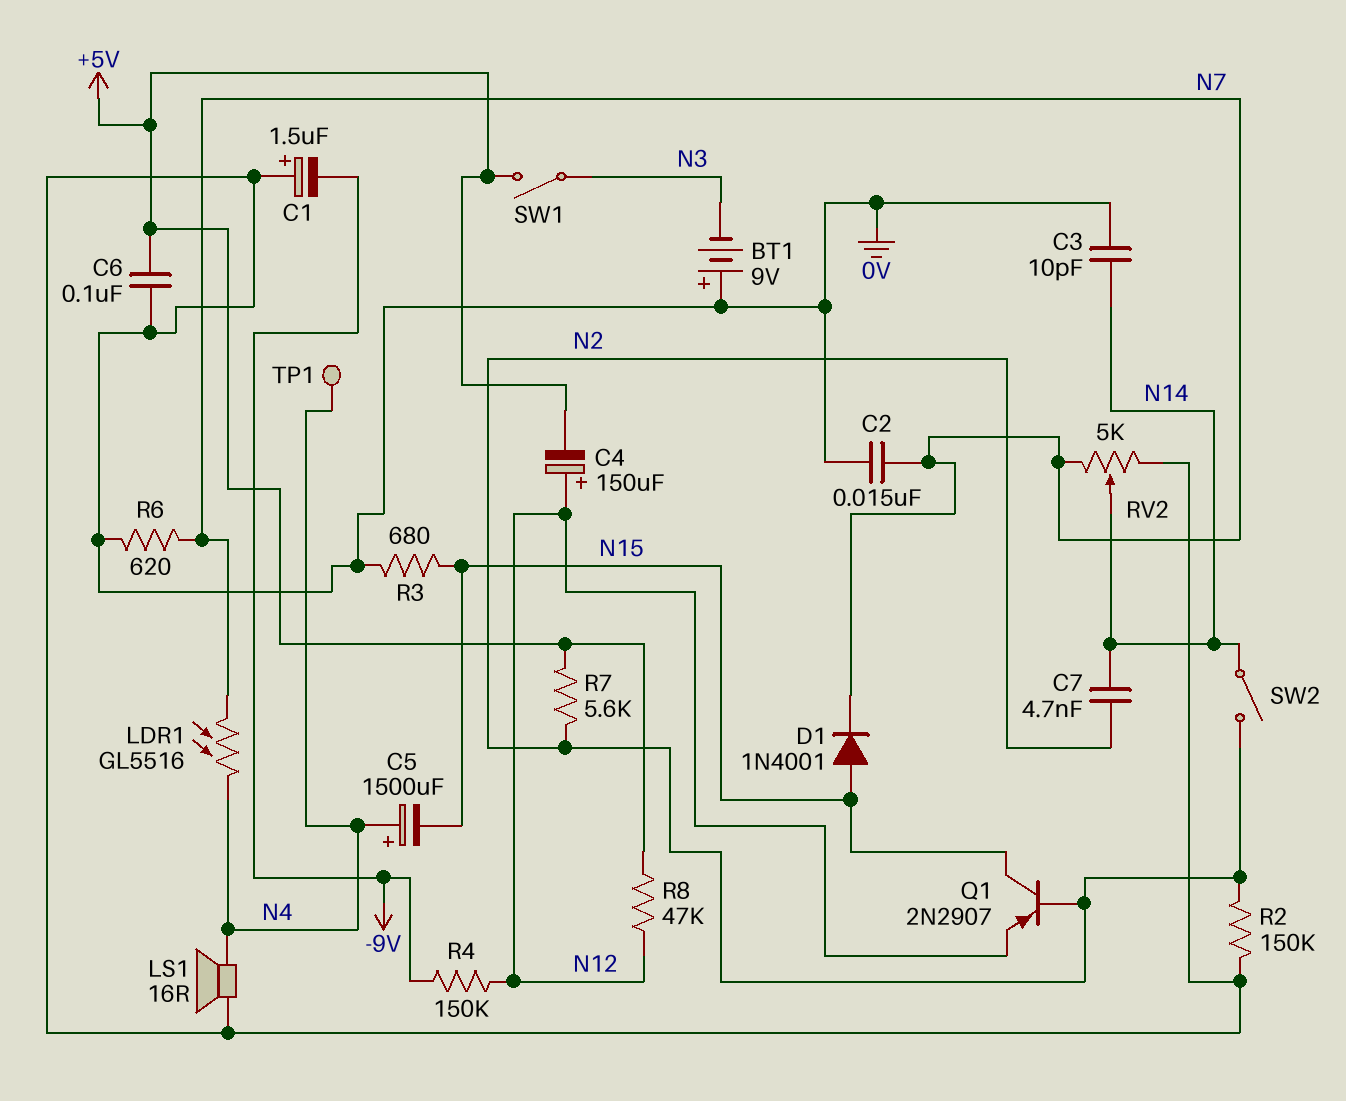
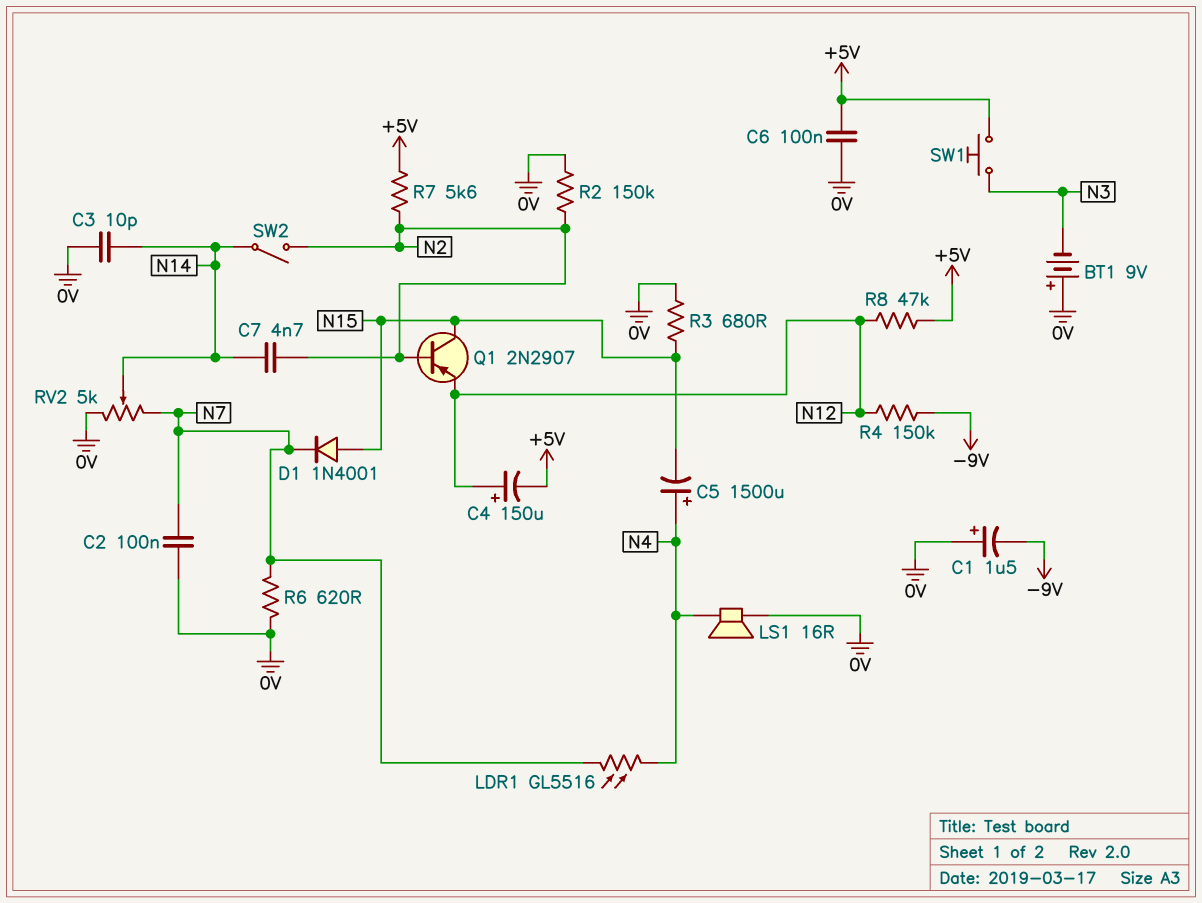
C2: 15nF (0V, N7) -> 100nF (0V, N7)
SW1: switch (+5V, N3) -> button (+5V, N3)
TP1: test point (N4) -> none

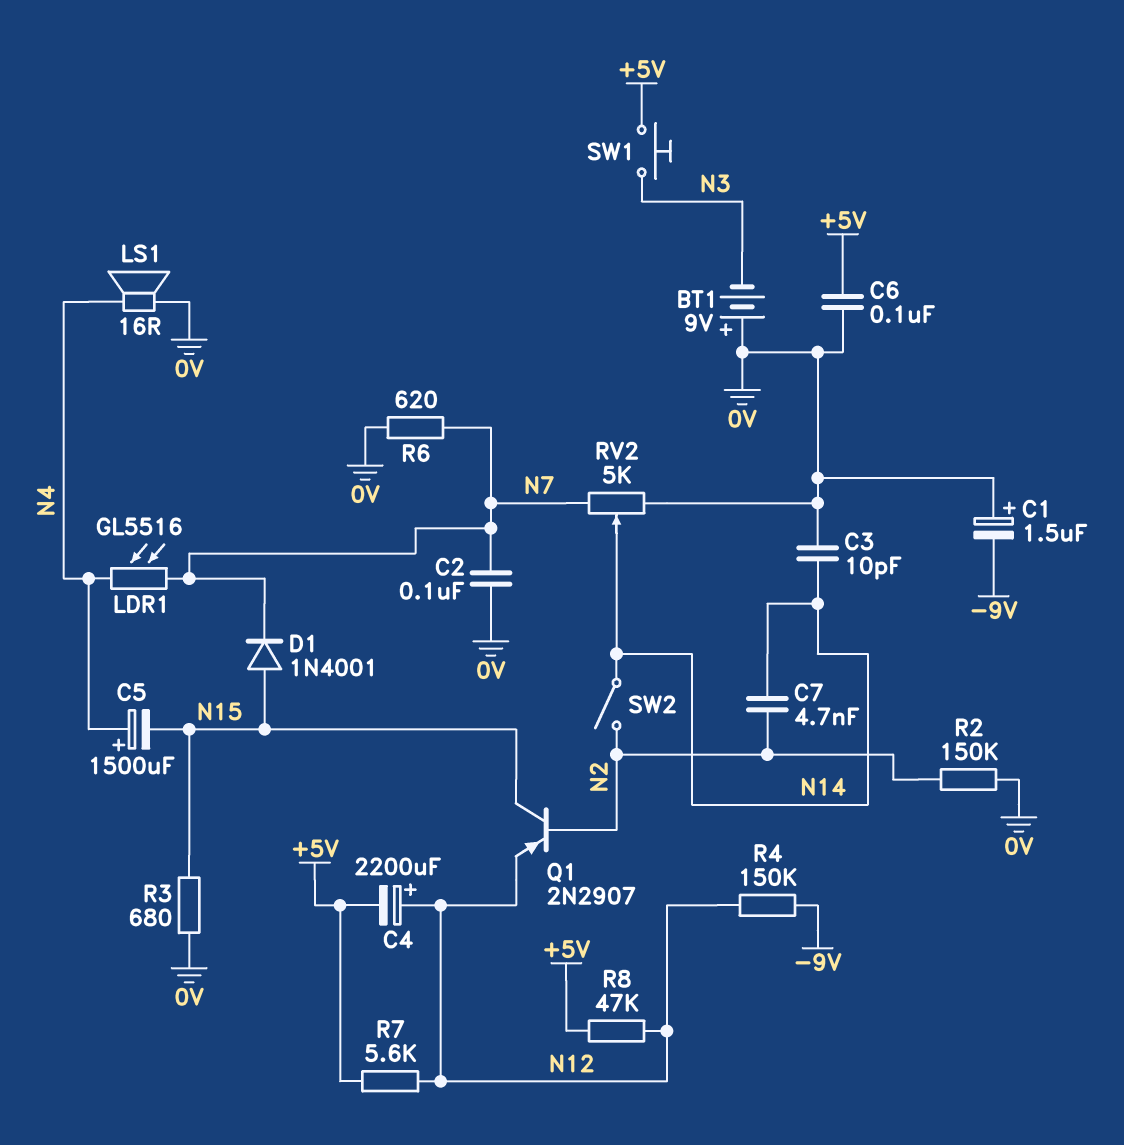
C4: 150uF (plus N12, minus +5V) -> 2200uF (plus N12, minus +5V)
R7: 5.6k (+5V, N2) -> 5.6k (+5V, N12)

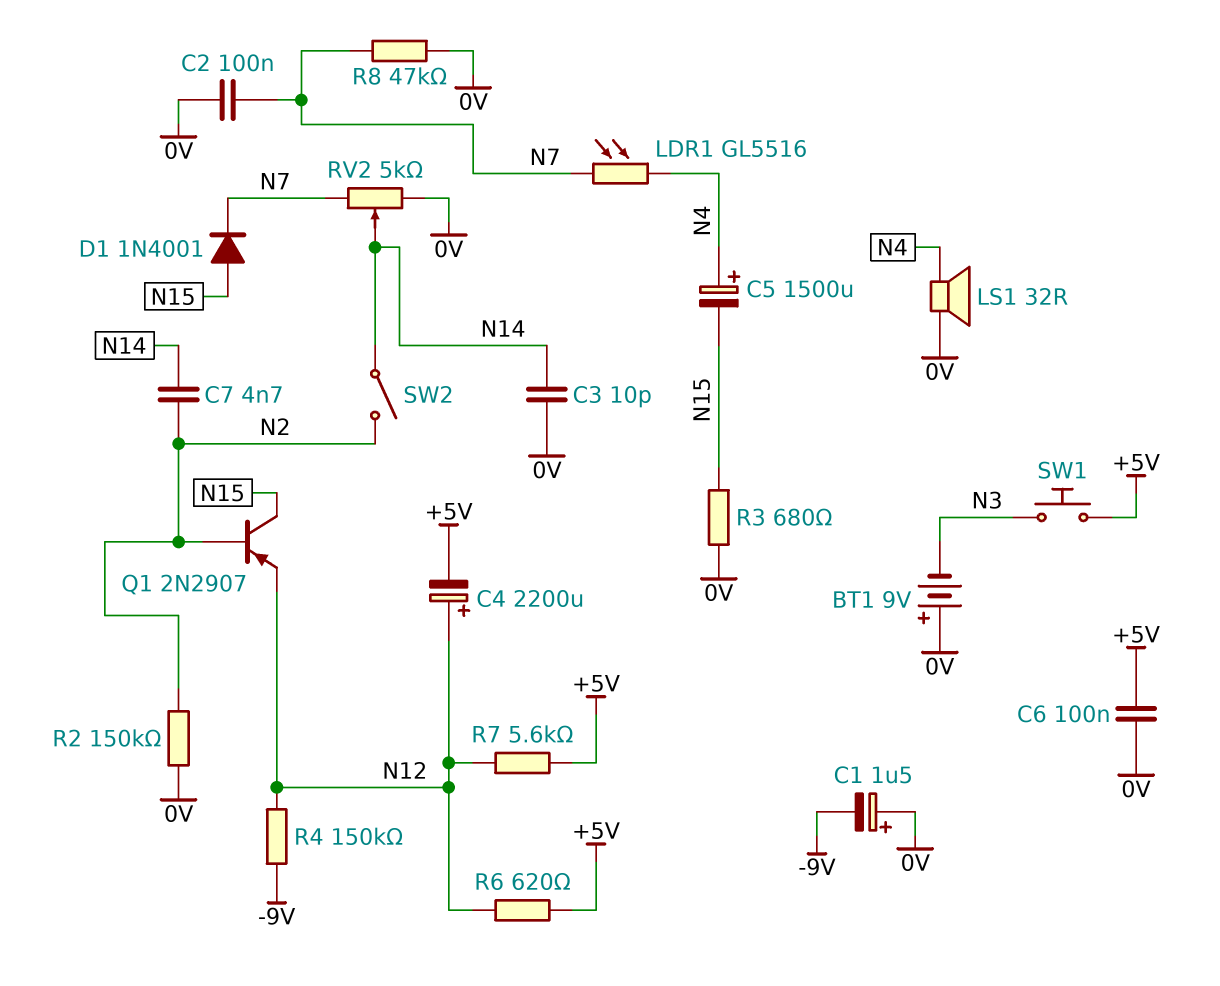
LS1: speaker 16R (0V, N4) -> speaker 32R (0V, N4)
R6: 620 (0V, N7) -> 620 (+5V, N12)
R8: 47k (+5V, N12) -> 47k (0V, N7)

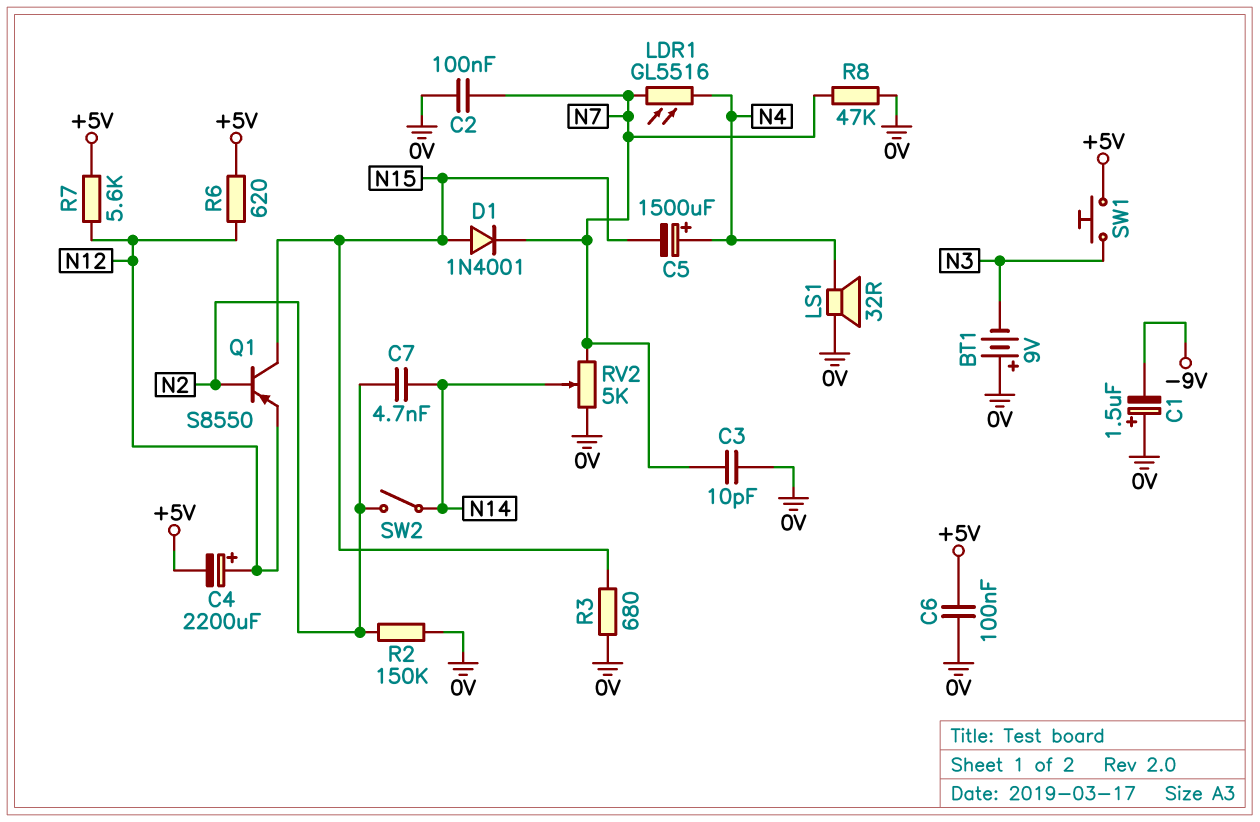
C3: 10pF (0V, N14) -> 10pF (0V, N7)
Q1: PNP 2N2907 (B N2, C N15, E N12) -> PNP S8550 (B N2, C N15, E N12)
R4: 150k (-9V, N12) -> none

